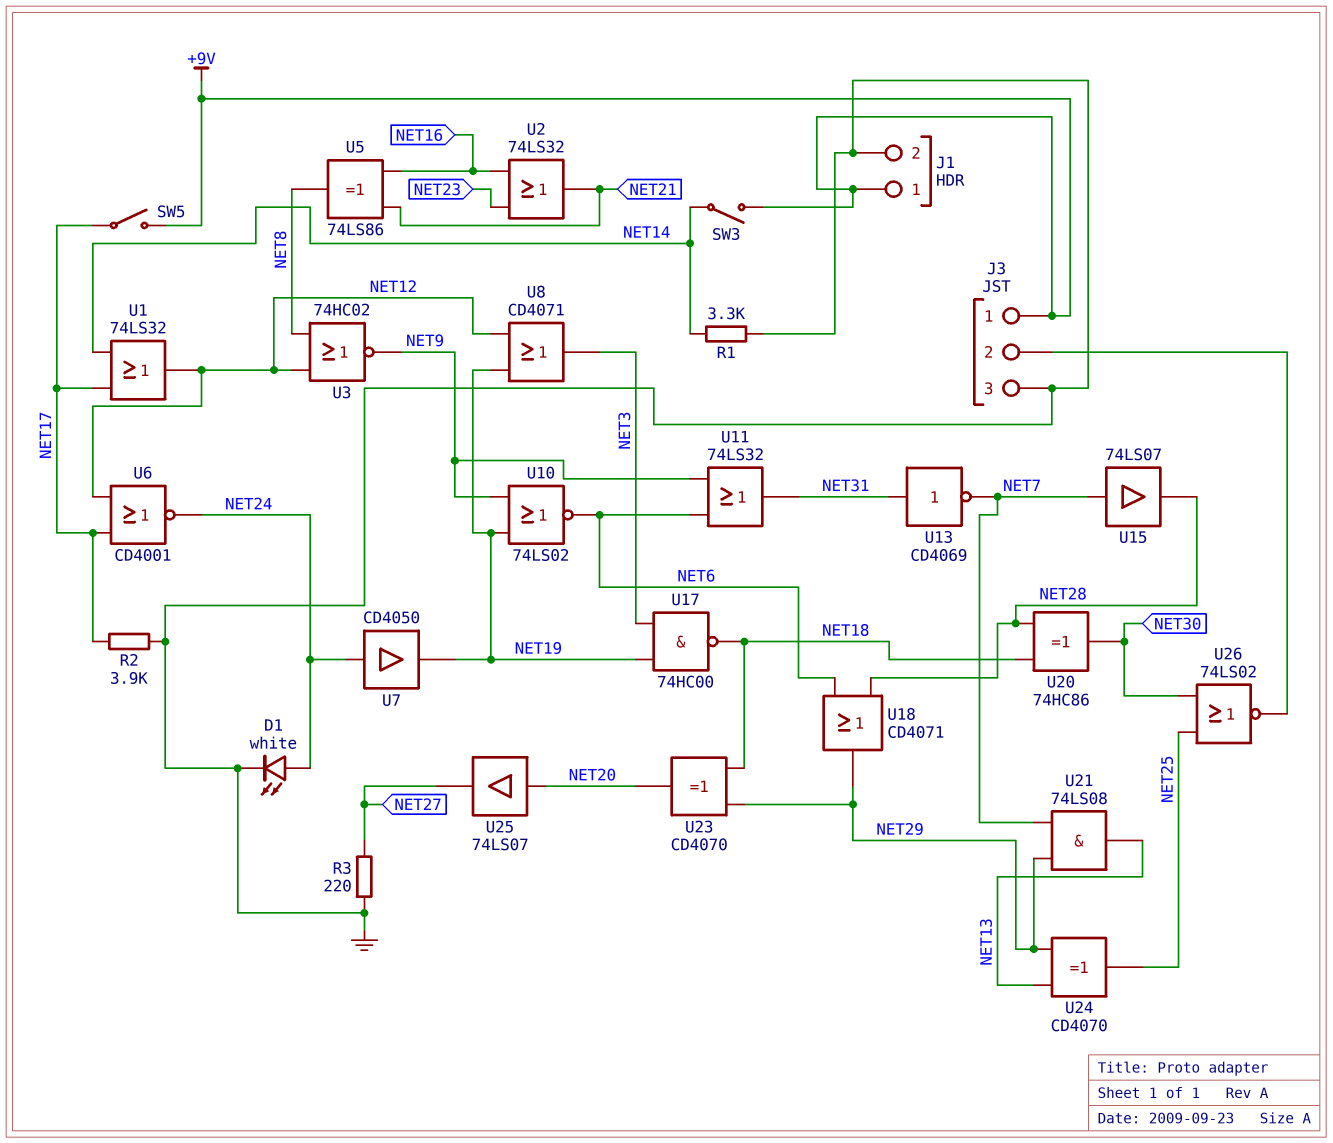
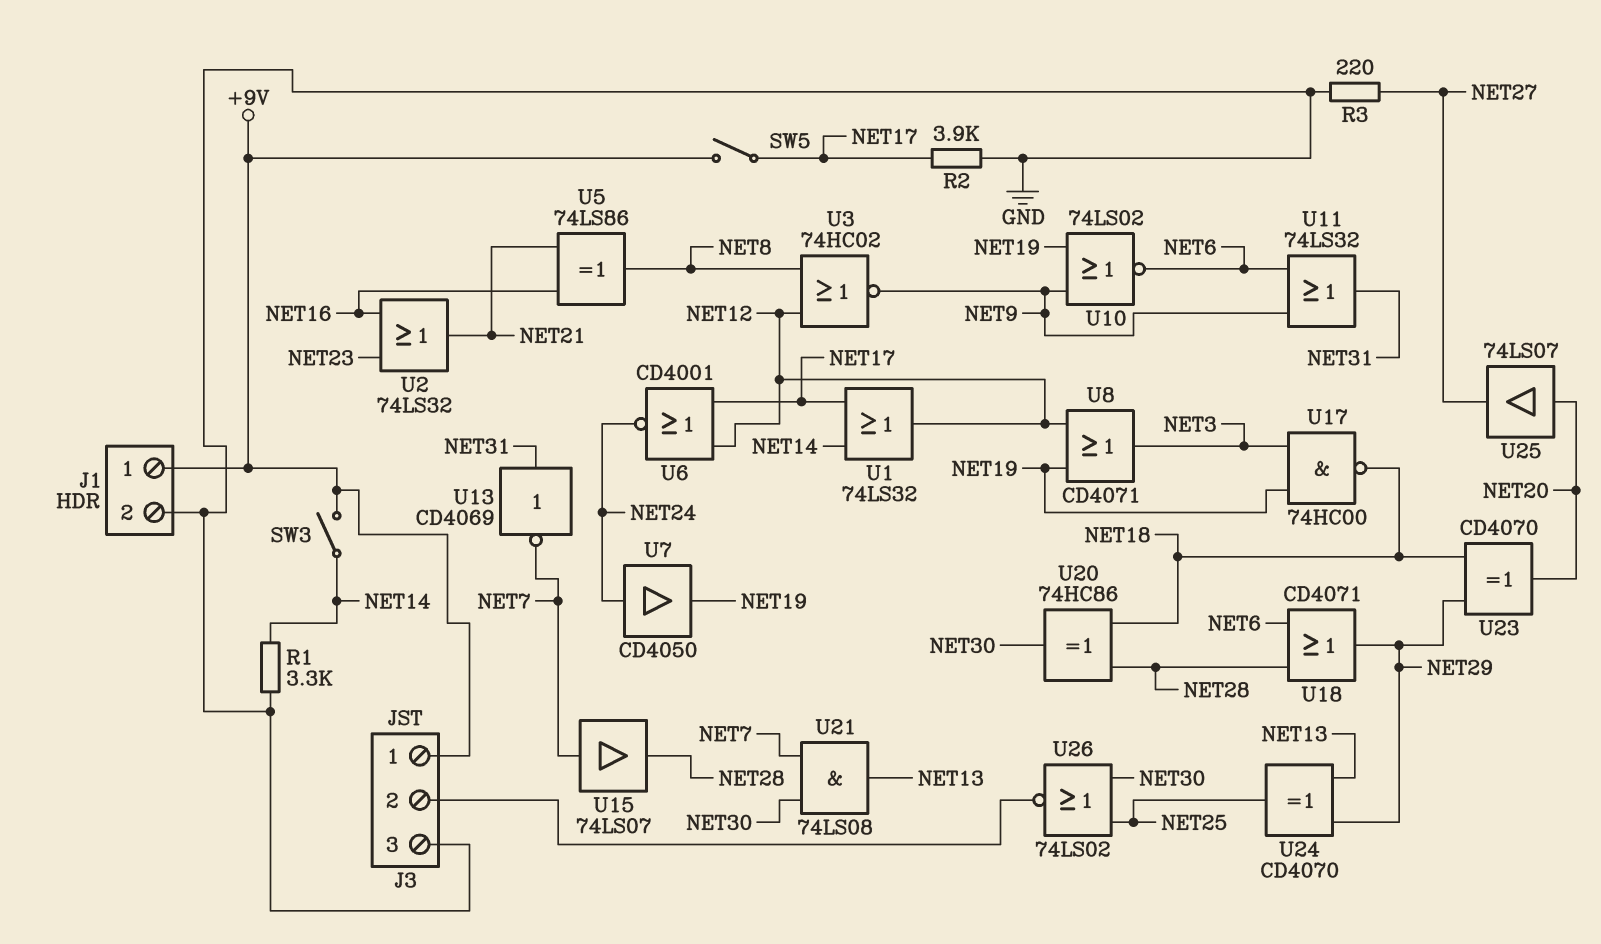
D1: LED white (A NET24, K GND) -> none
U21: AND 74LS08 (in NET7, in NET29, out NET13) -> AND 74LS08 (in NET7, in NET30, out NET13)

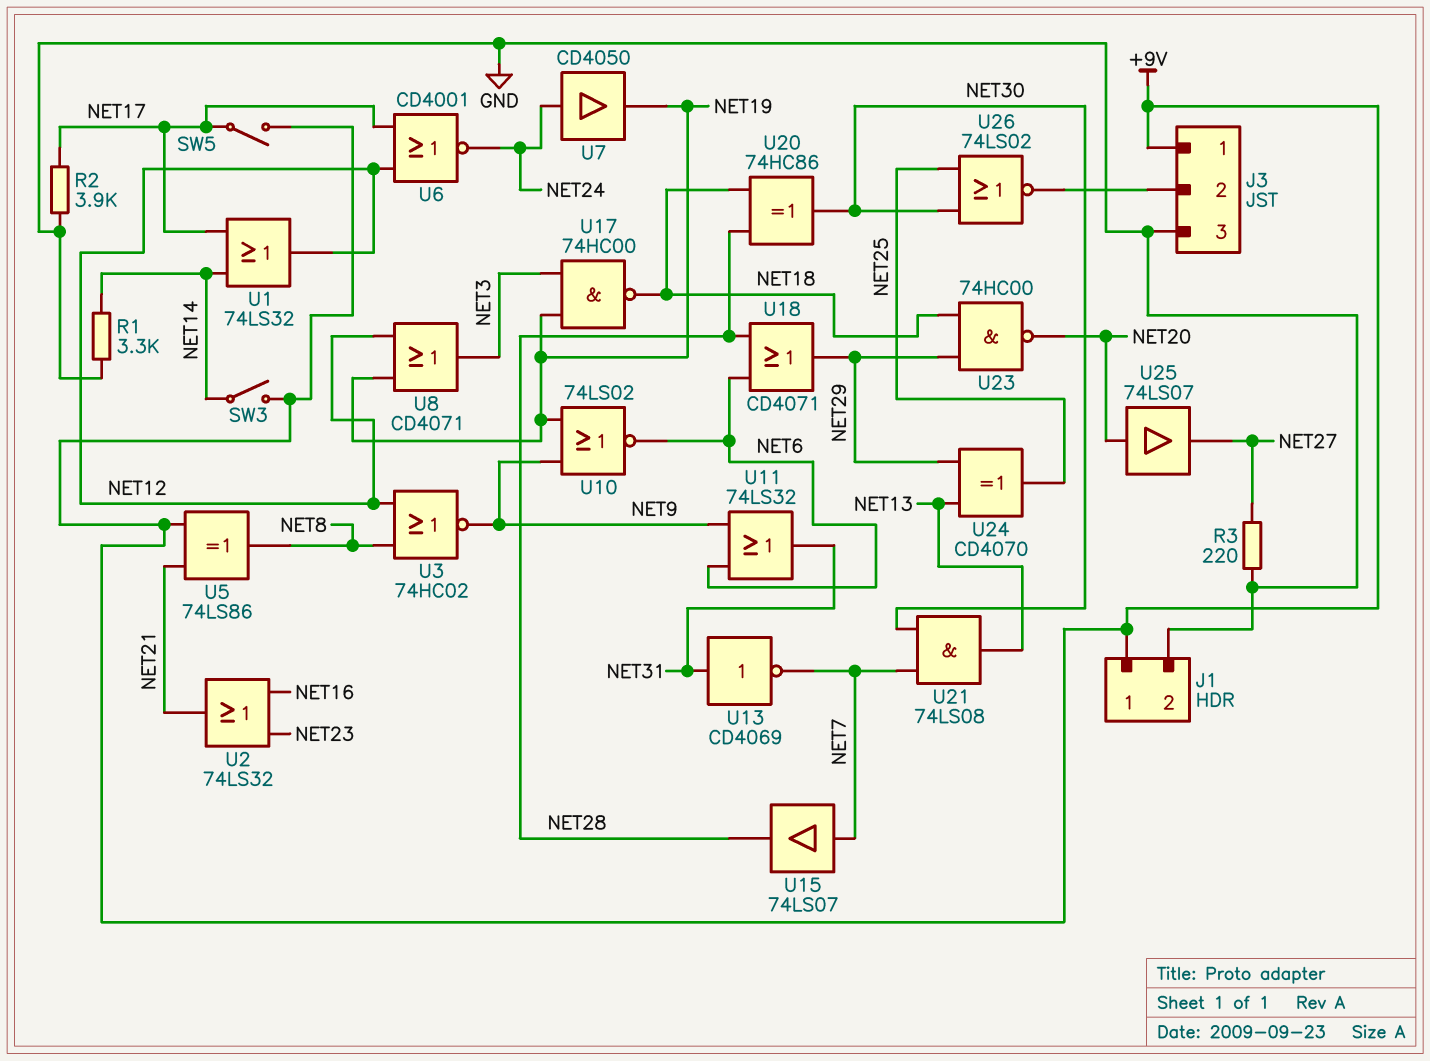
U5: XOR 74LS86 (in NET16, in NET21, out NET8) -> XOR 74LS86 (in +9V, in NET21, out NET8)
U23: XOR CD4070 (in NET18, in NET29, out NET20) -> NAND 74HC00 (in NET18, in NET29, out NET20)

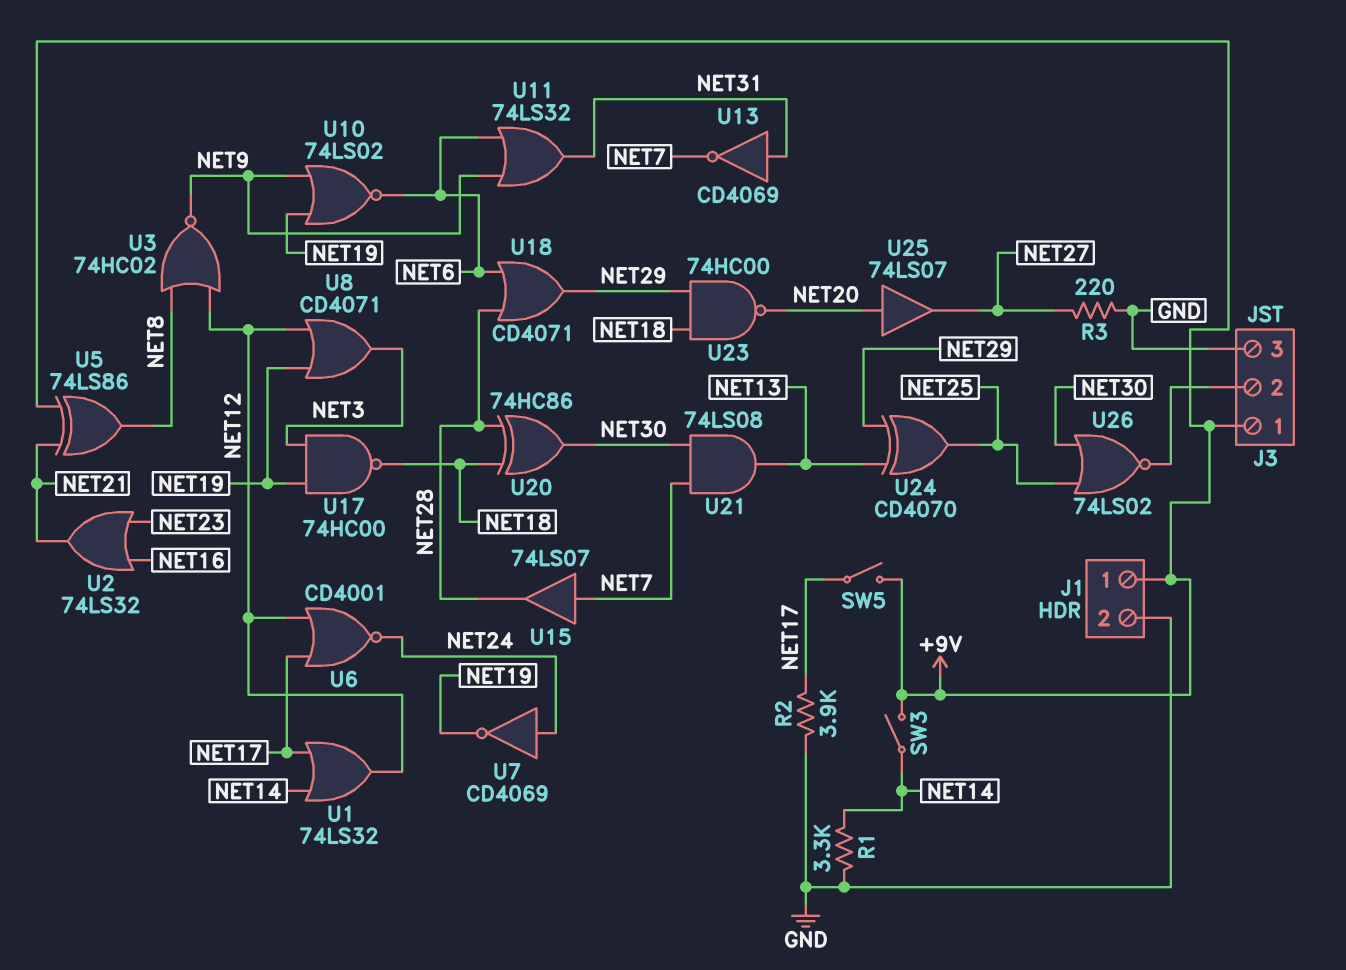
U7: buffer CD4050 (in NET24, out NET19) -> NOT CD4069 (in NET24, out NET19)

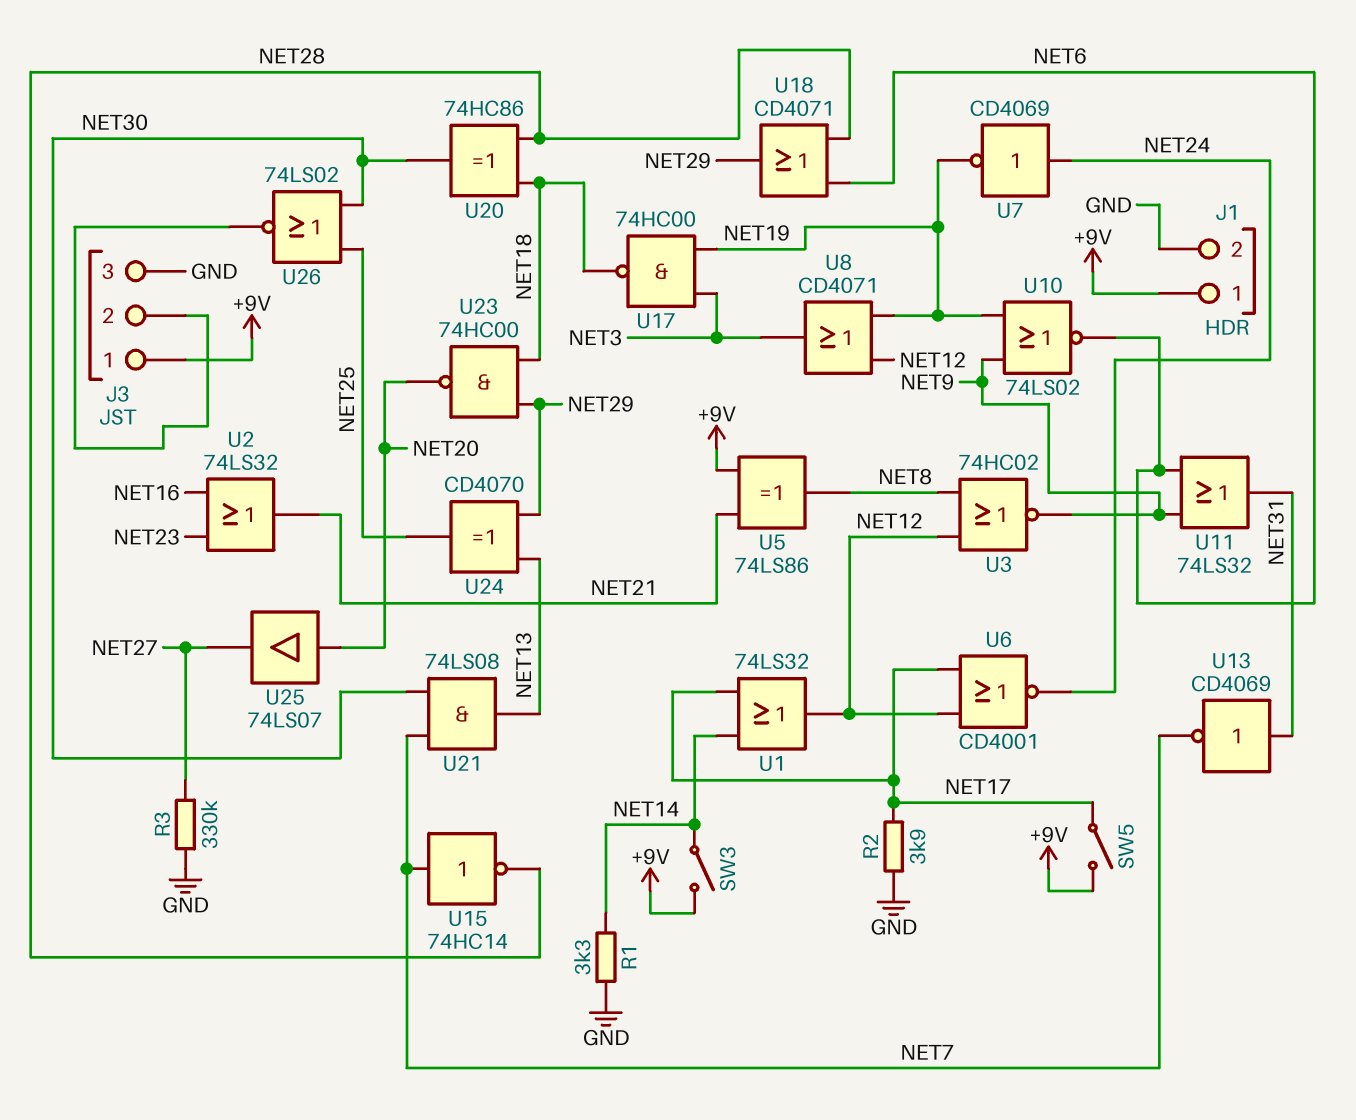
R3: 220 (GND, NET27) -> 330k (GND, NET27)
U15: buffer 74LS07 (in NET7, out NET28) -> NOT 74HC14 (in NET7, out NET28)

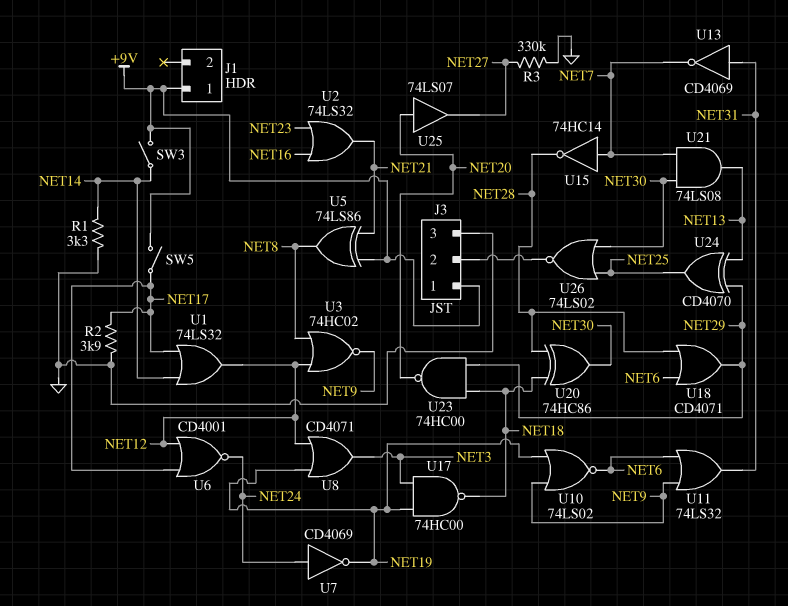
J1 pin 2: GND -> none

